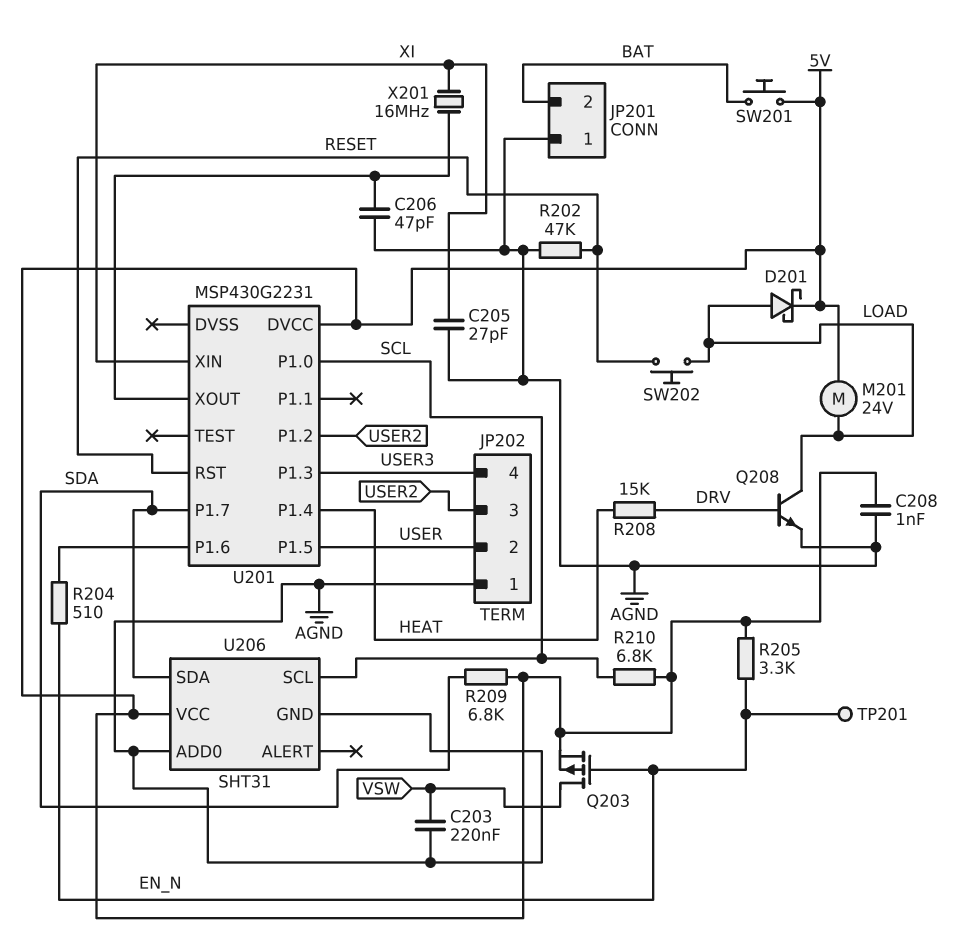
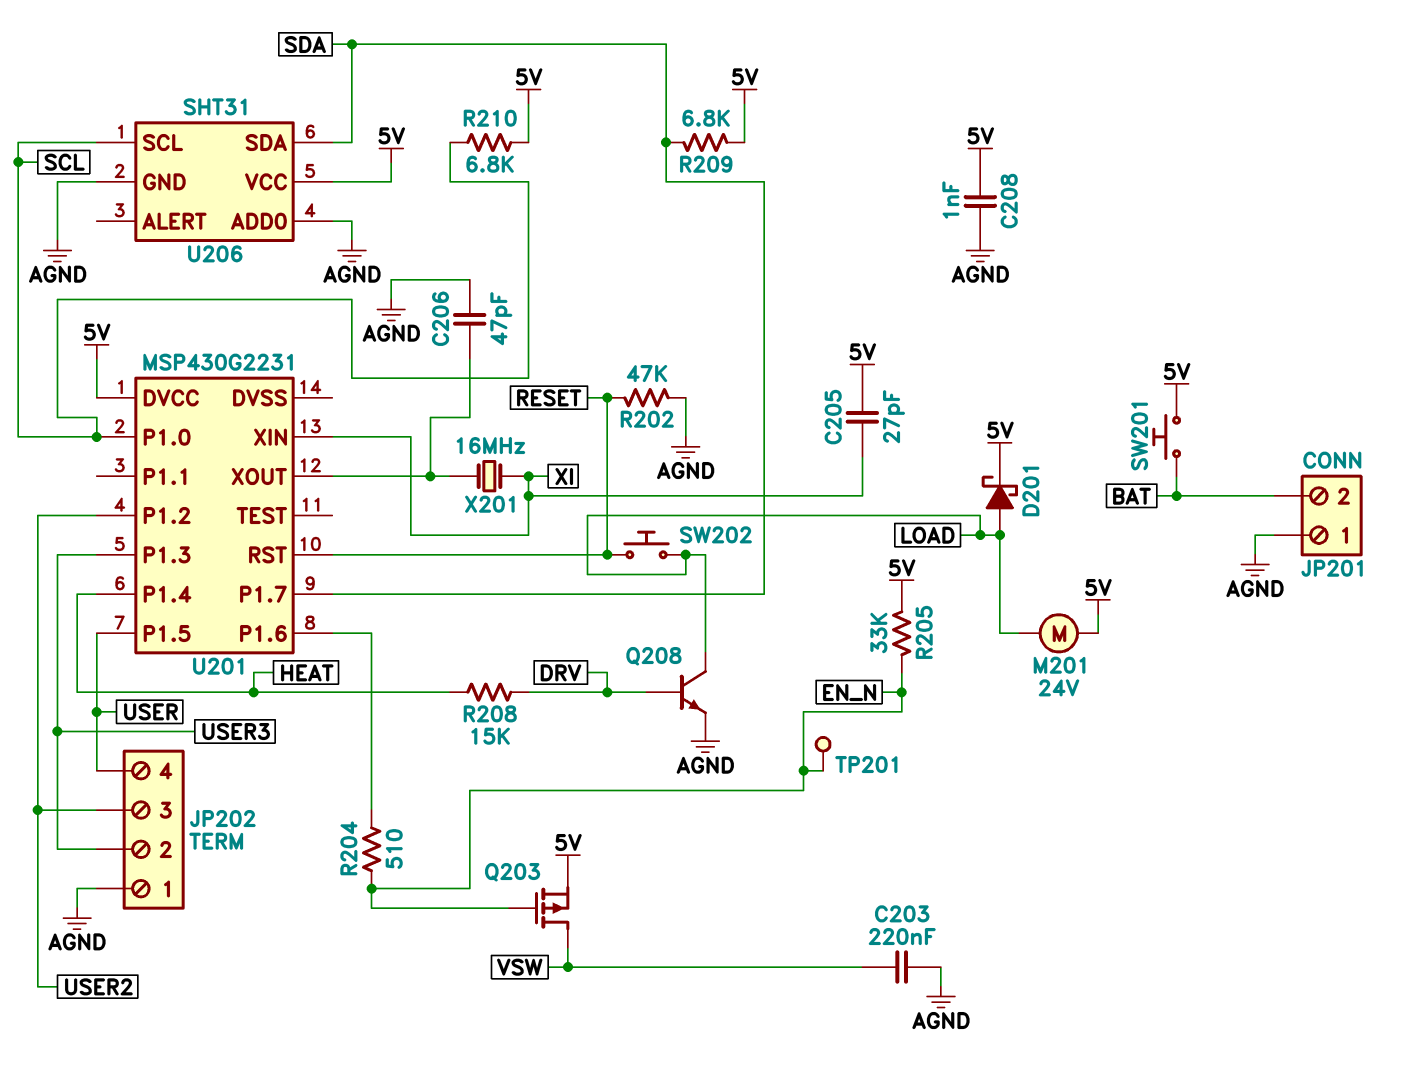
C205: 27pF (AGND, XI) -> 27pF (5V, XI)
JP202 pin 2: USER -> USER3
JP202 pin 4: USER3 -> USER
R205: 3.3k (5V, EN_N) -> 33k (5V, EN_N)

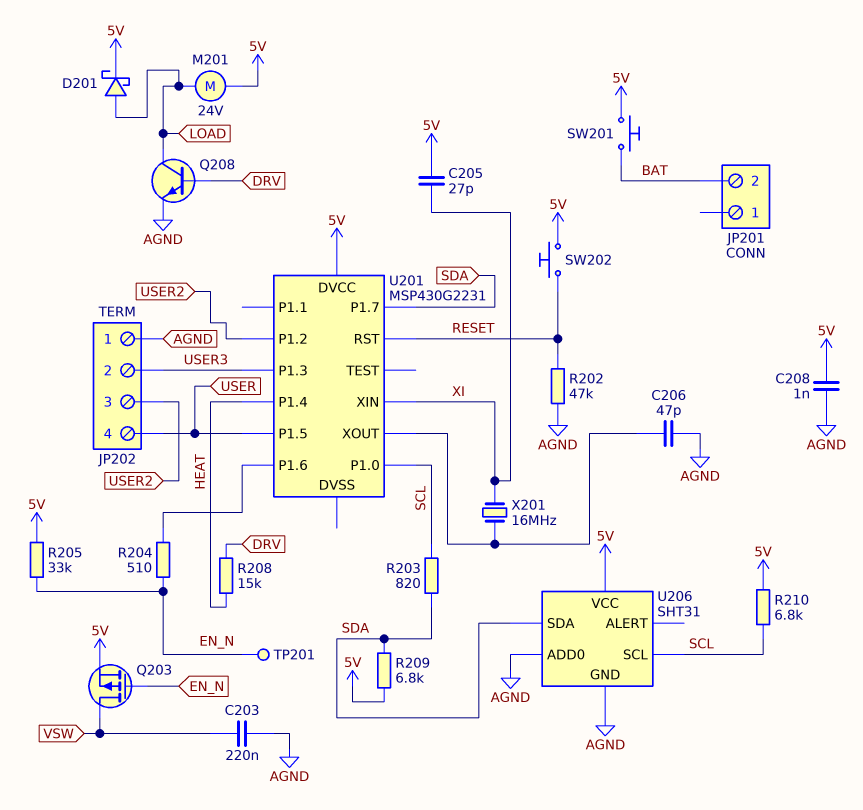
JP201 pin 1: AGND -> none
R203: none -> 820 (SCL, SDA)
SW202: button (LOAD, RESET) -> button (5V, RESET)

